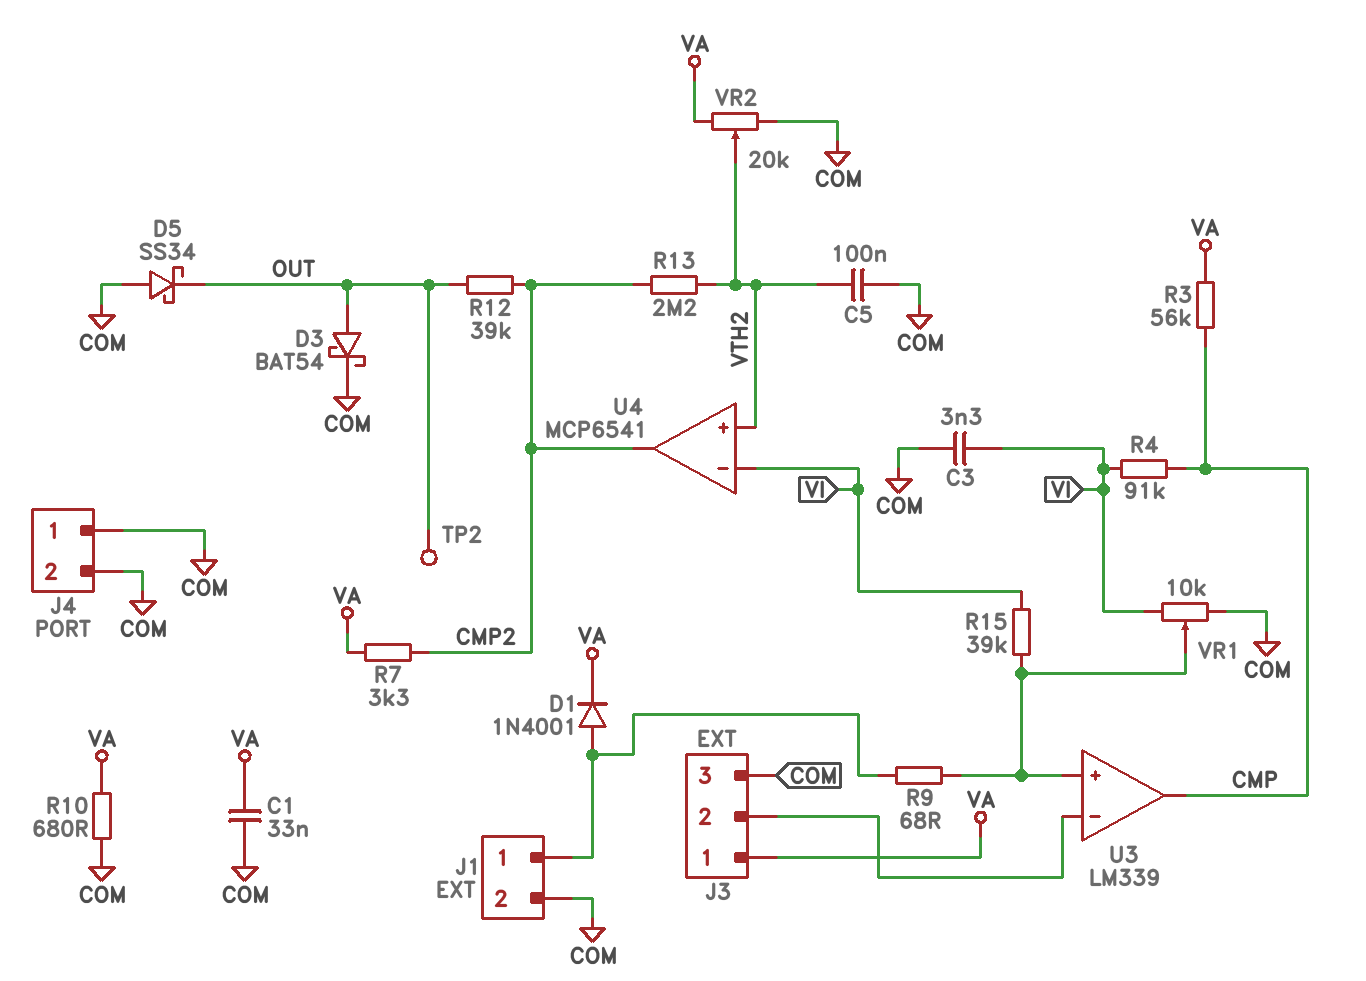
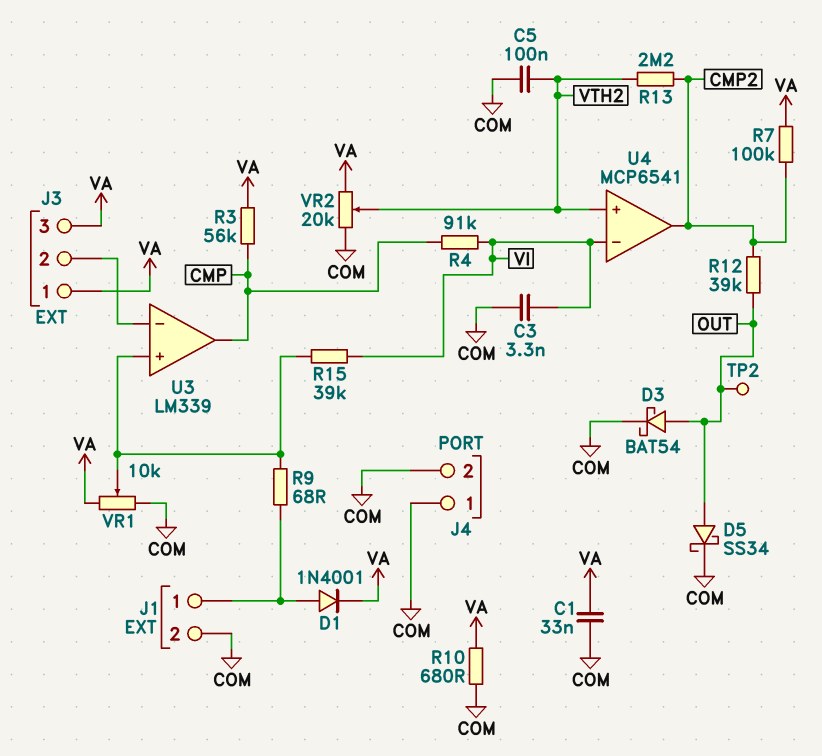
D5: schottky SS34 (A COM, K OUT) -> schottky SS34 (A OUT, K COM)
J3 pin 3: COM -> VA
R7: 3.3k (CMP2, VA) -> 100k (CMP2, VA)
VR1: 10k (COM, VI, wiper U3/in+) -> 10k (COM, VA, wiper U3/in+)

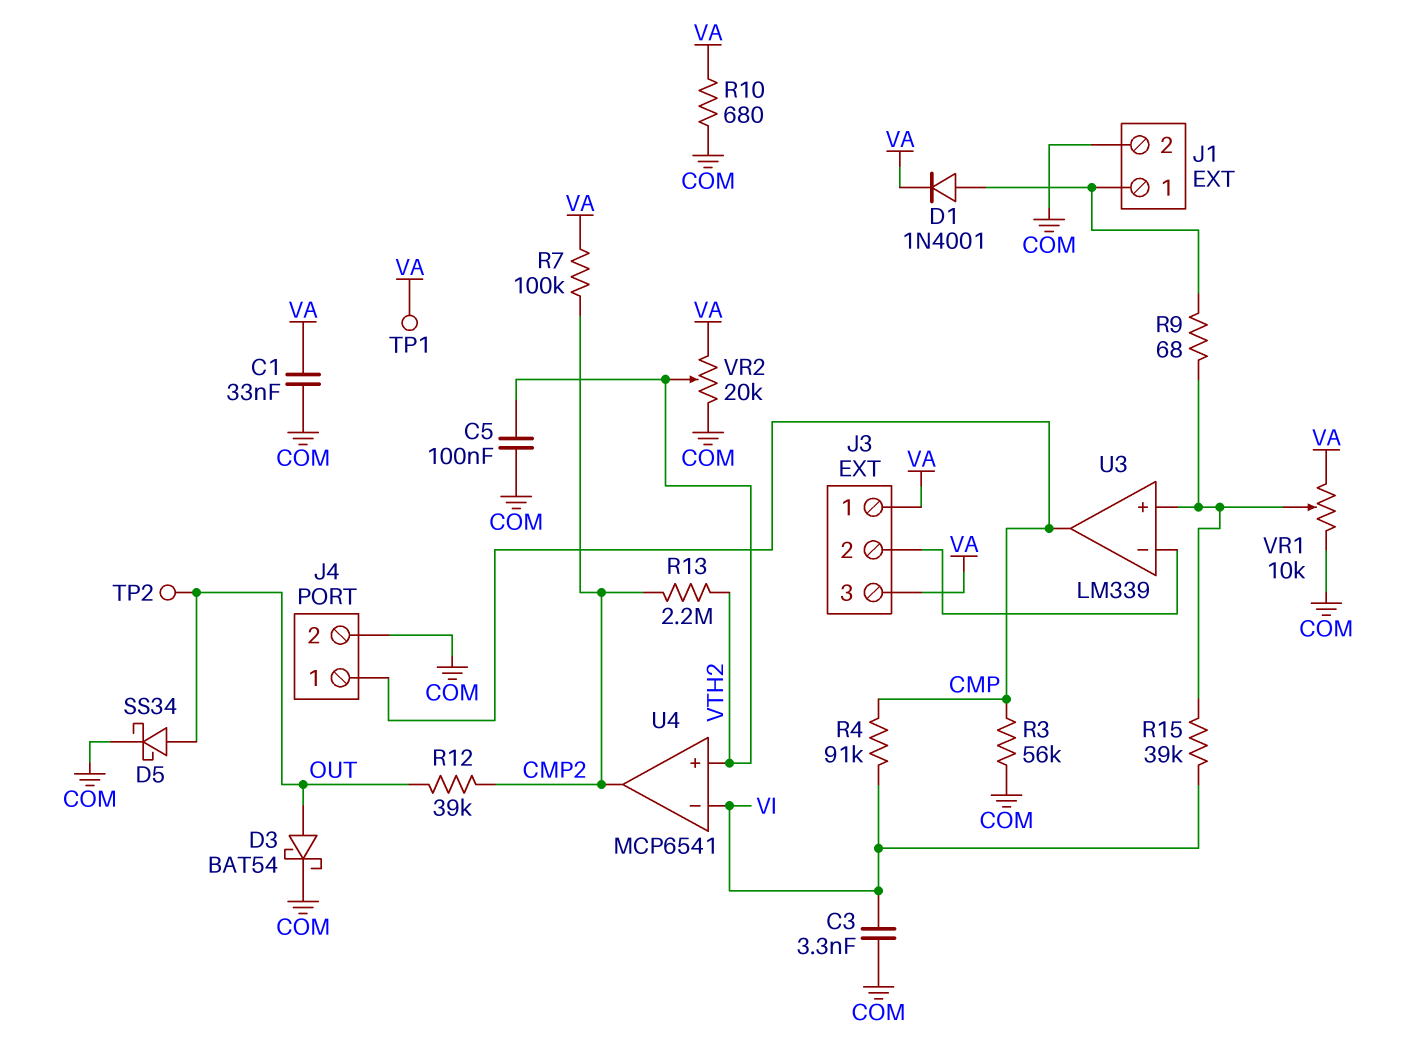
J4 pin 1: COM -> CMP
R3: 56k (CMP, VA) -> 56k (CMP, COM)
TP1: none -> test point (VA)

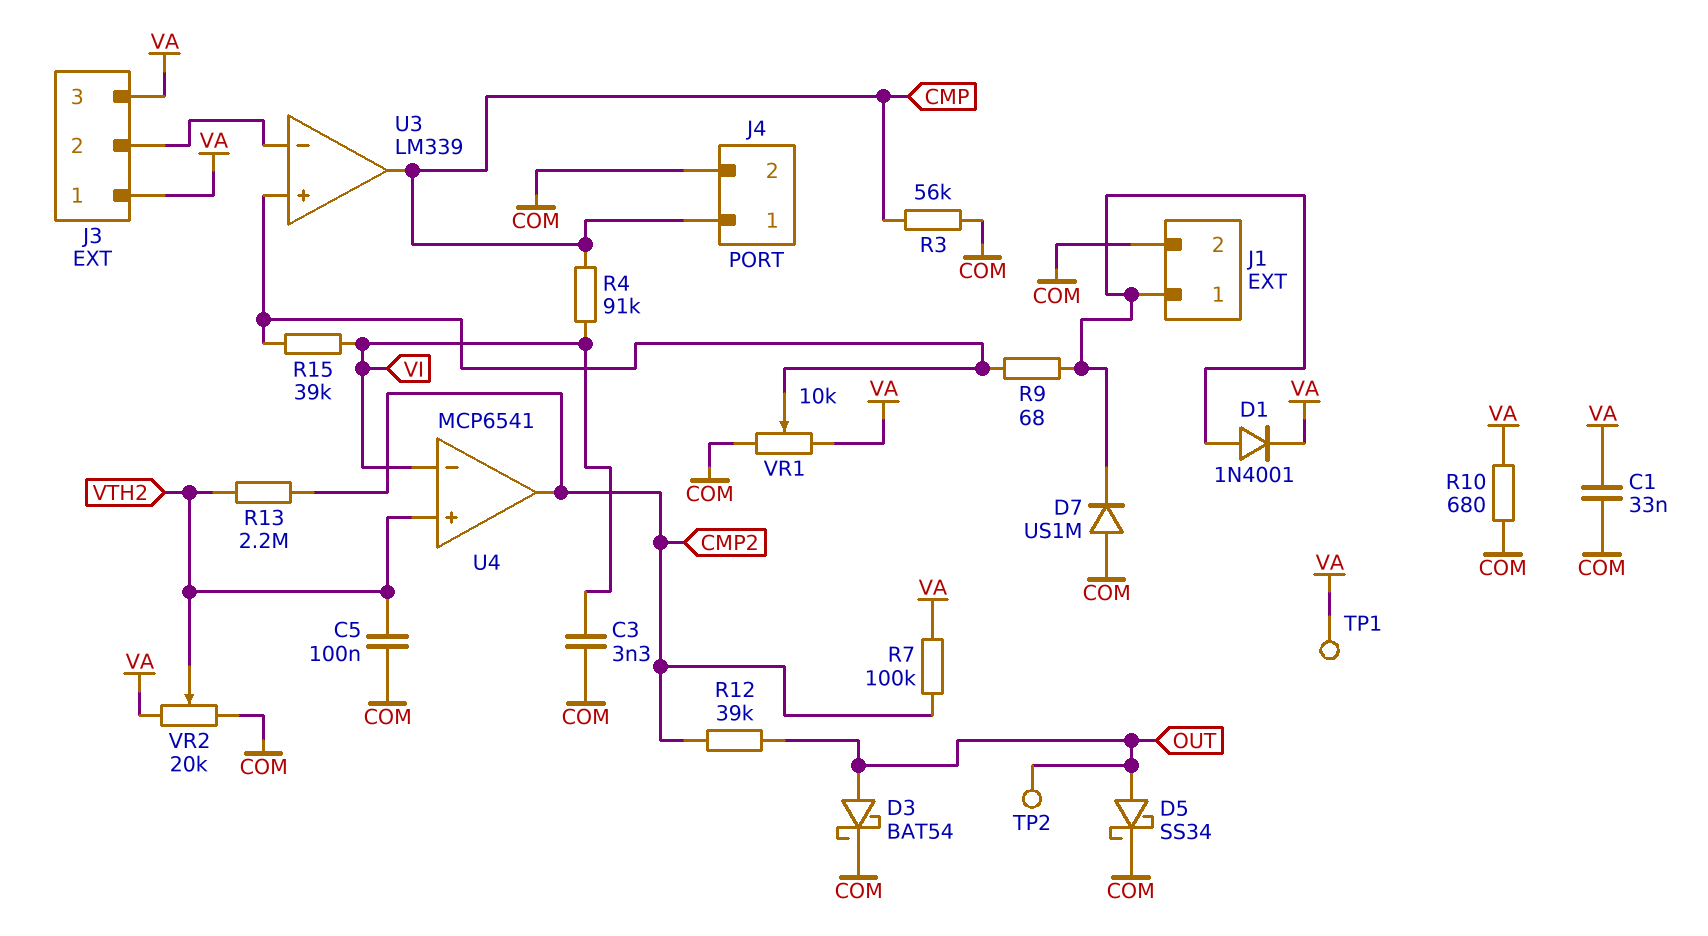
D7: none -> diode US1M (A COM, K J1/1)

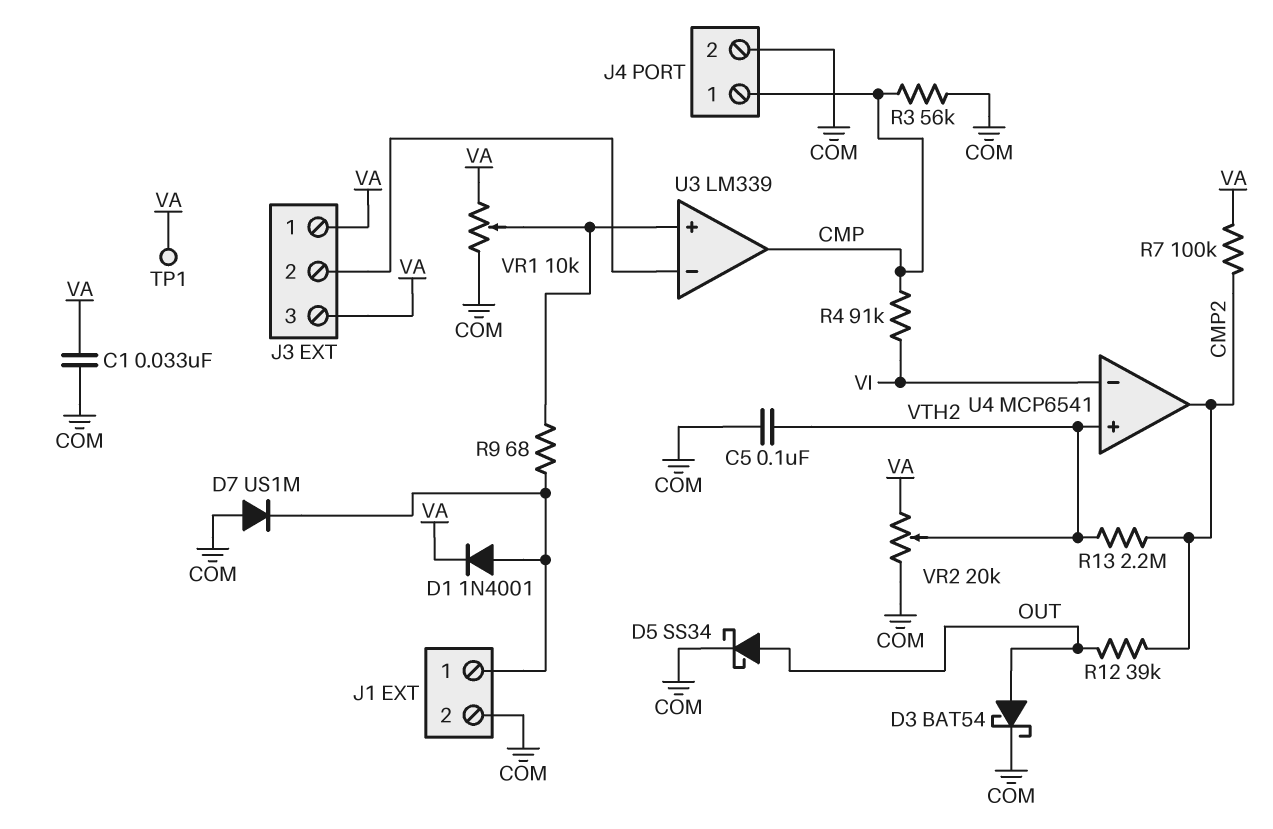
C3: 3.3nF (COM, VI) -> none
R10: 680 (COM, VA) -> none
R15: 39k (U3/in+, VI) -> none
TP2: test point (OUT) -> none

